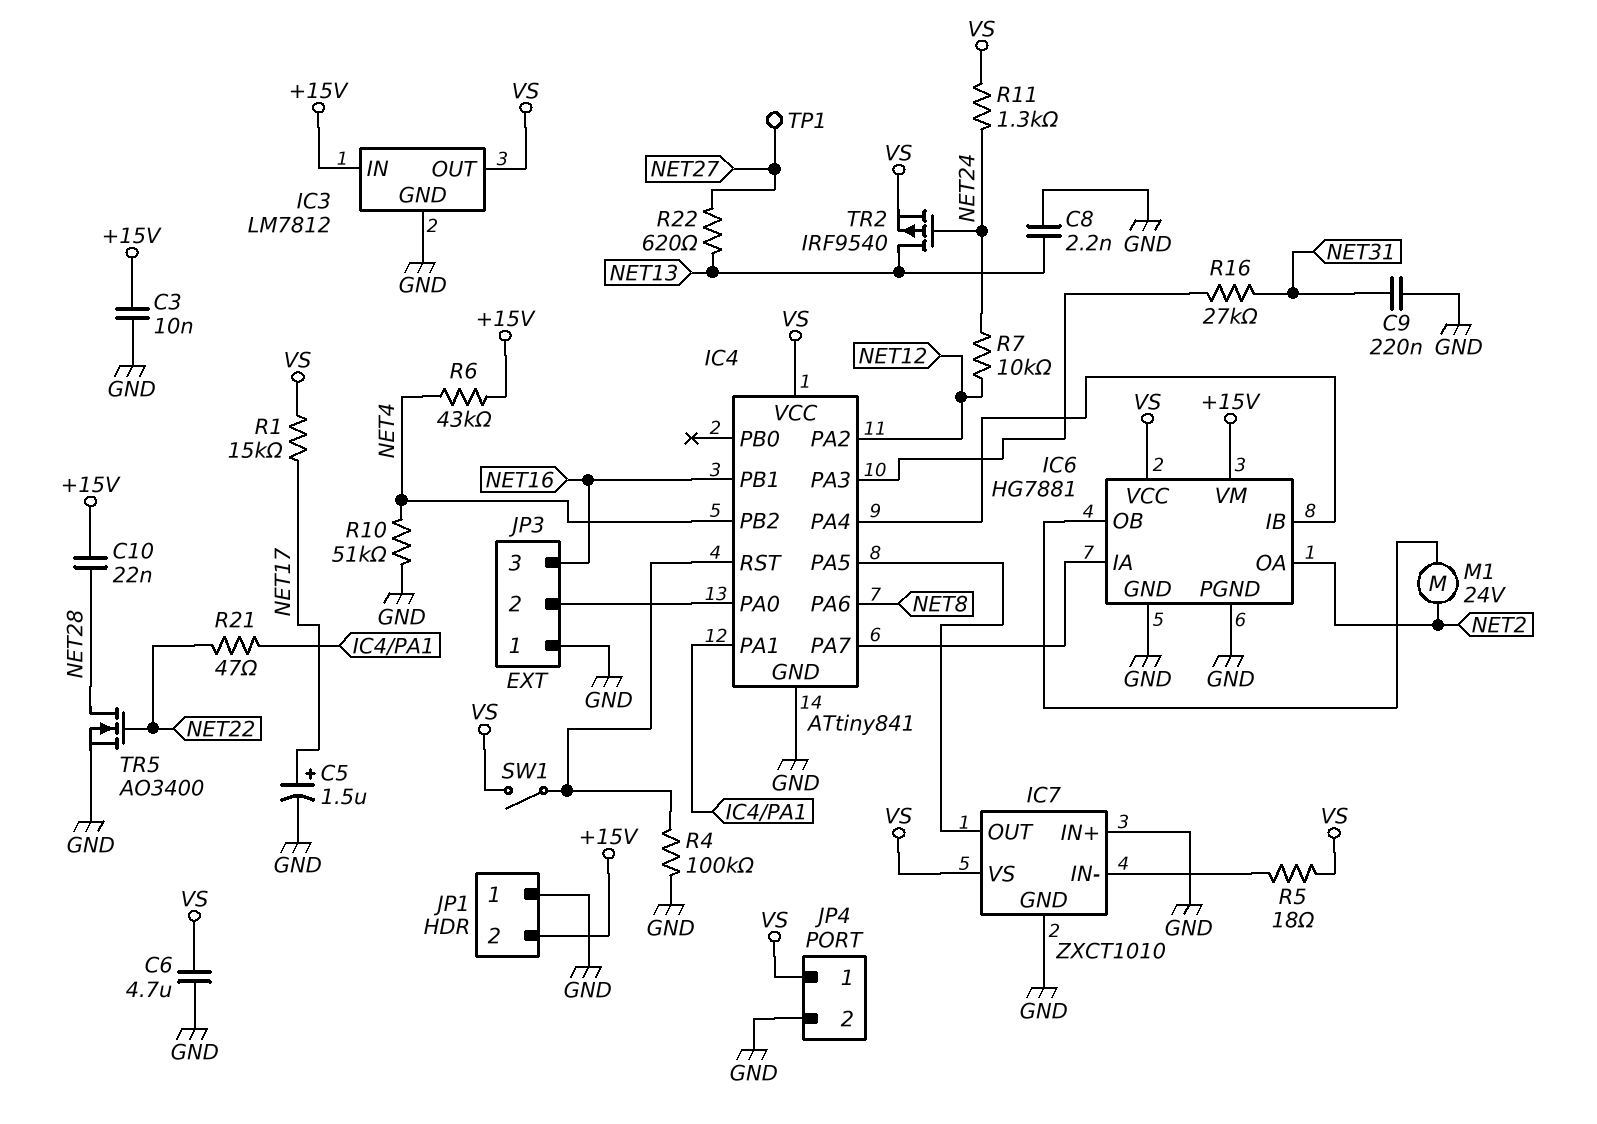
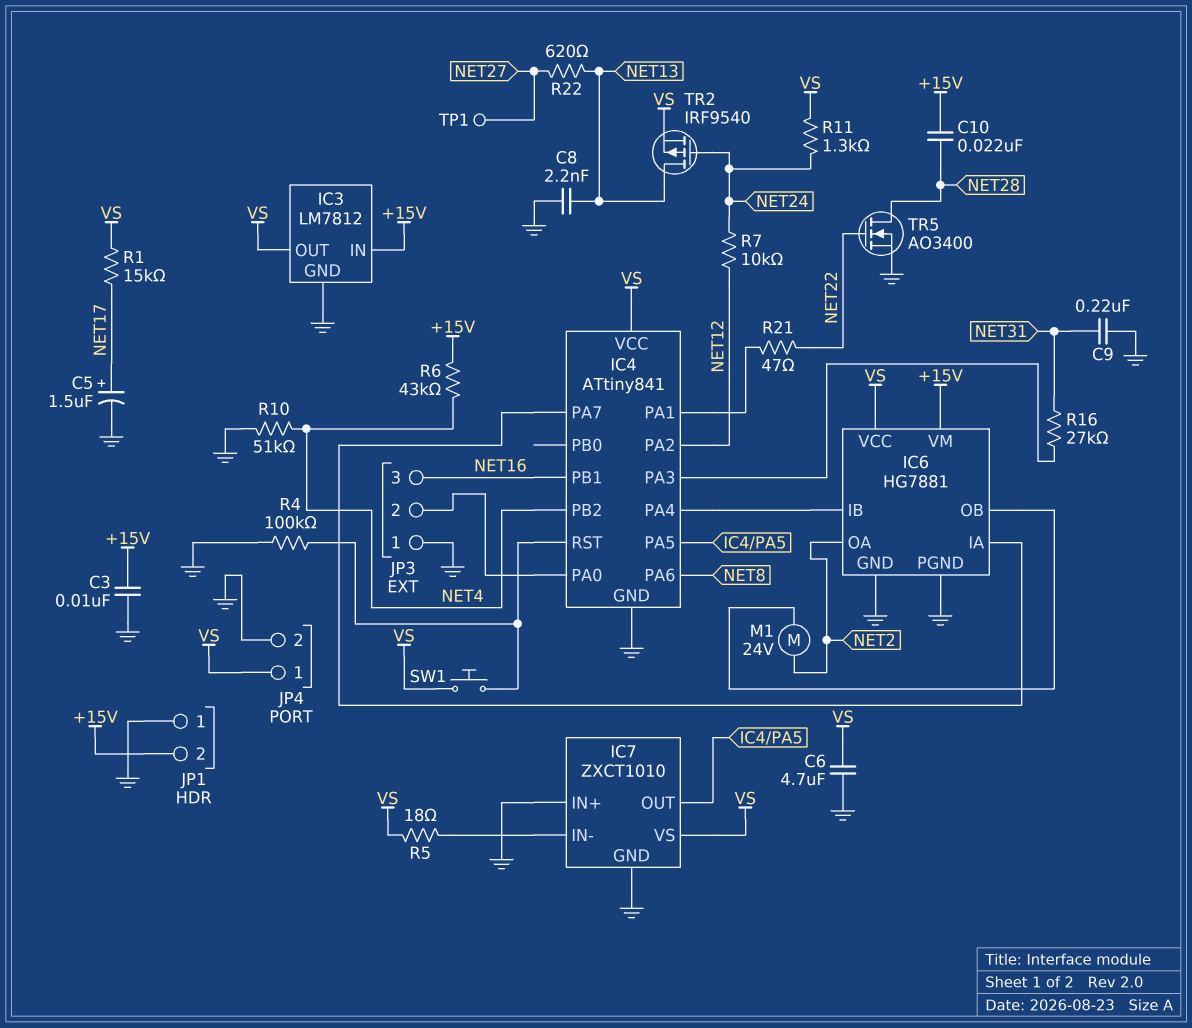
SW1: switch (IC4/RST, VS) -> button (IC4/RST, VS)

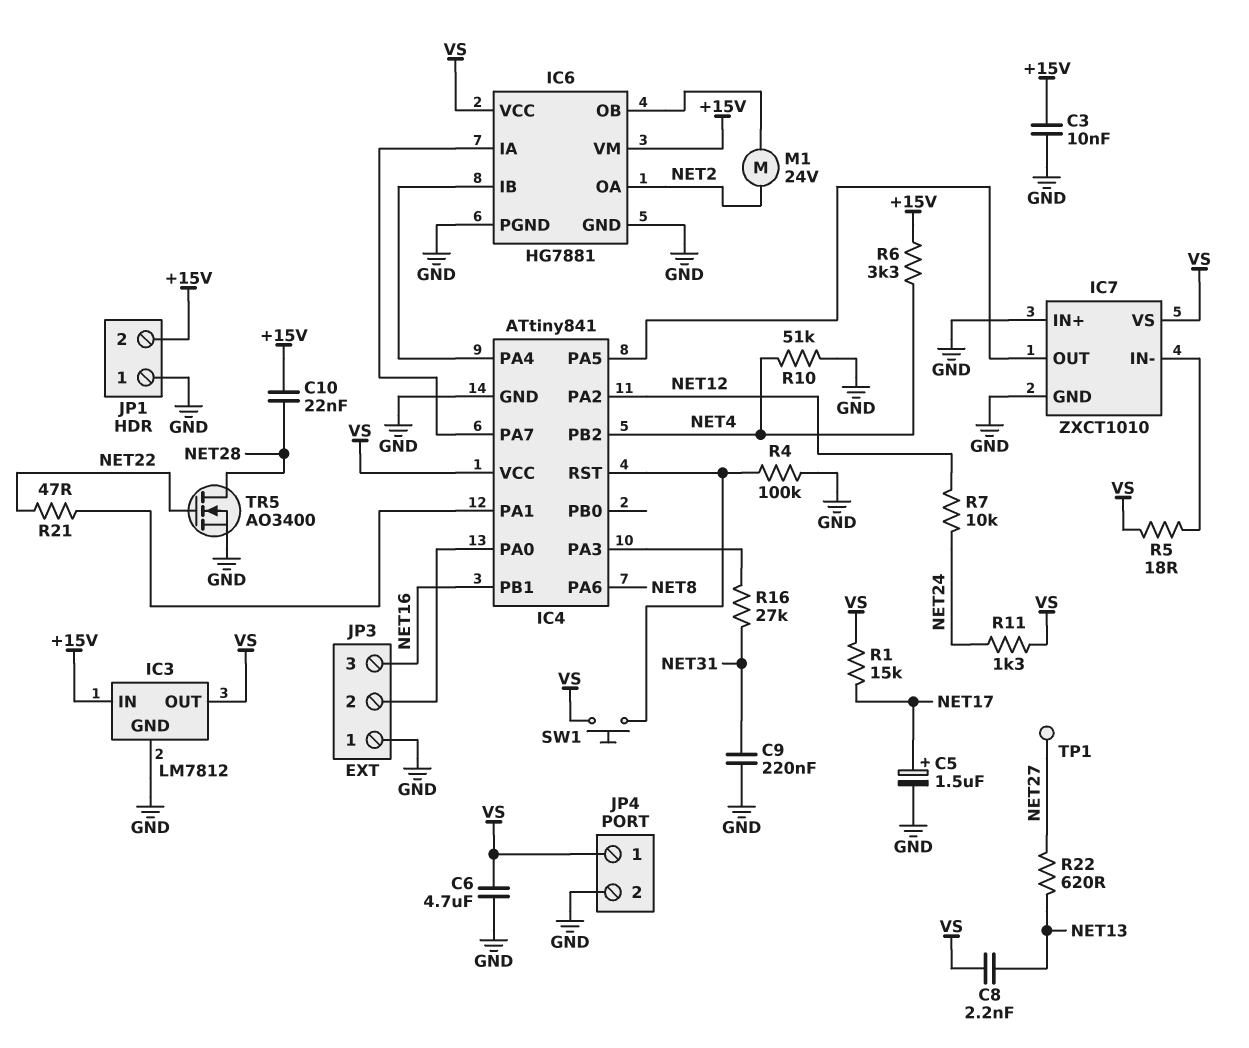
C8: 2.2nF (GND, NET13) -> 2.2nF (NET13, VS)
R6: 43k (+15V, NET4) -> 3.3k (+15V, NET4)
TR2: PMOS IRF9540 (G NET24, D NET13, S VS) -> none

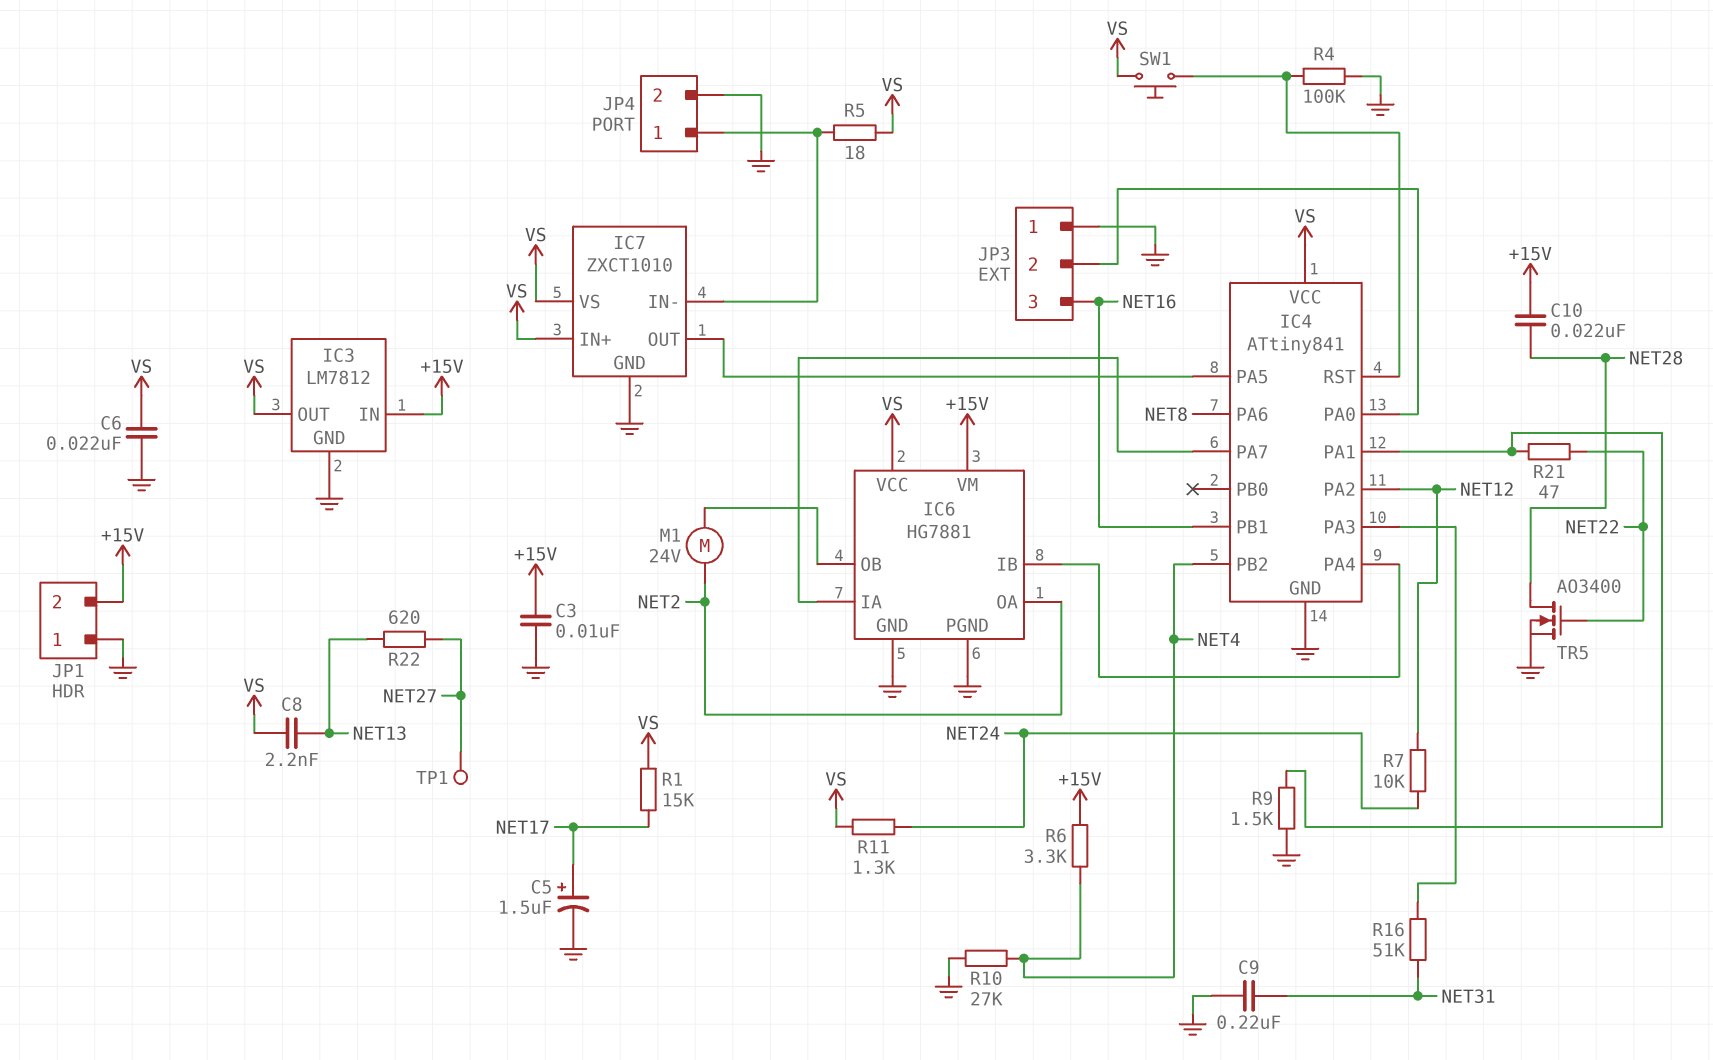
C6: 4.7uF (GND, VS) -> 22nF (GND, VS)
IC7 pin IN+: GND -> VS
JP4 pin 1: VS -> IC7/IN-
R9: none -> 1.5k (GND, IC4/PA1)
R10: 51k (GND, NET4) -> 27k (GND, NET4)
R16: 27k (IC4/PA3, NET31) -> 51k (IC4/PA3, NET31)

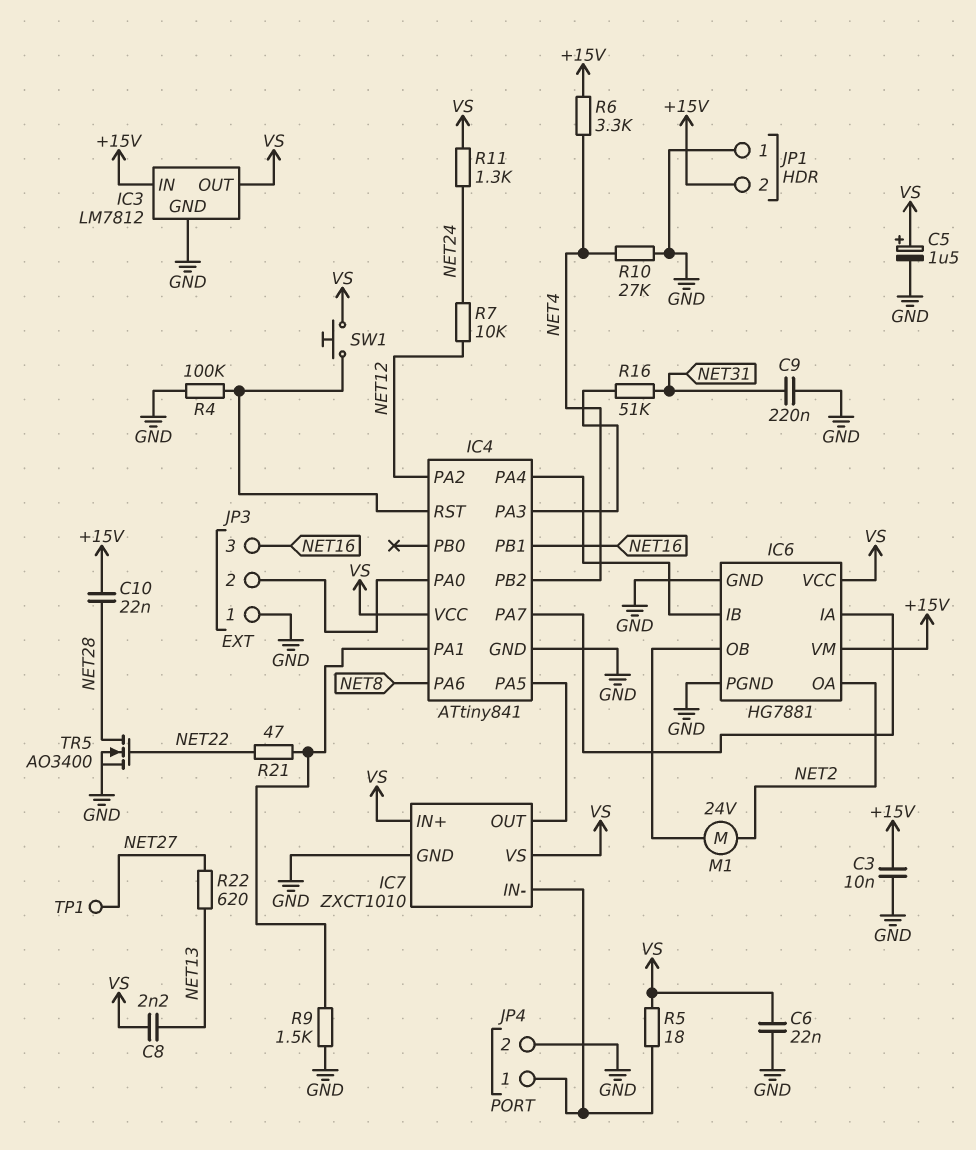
C5: 1.5uF (plus NET17, minus GND) -> 1.5uF (plus VS, minus GND)
R1: 15k (NET17, VS) -> none

